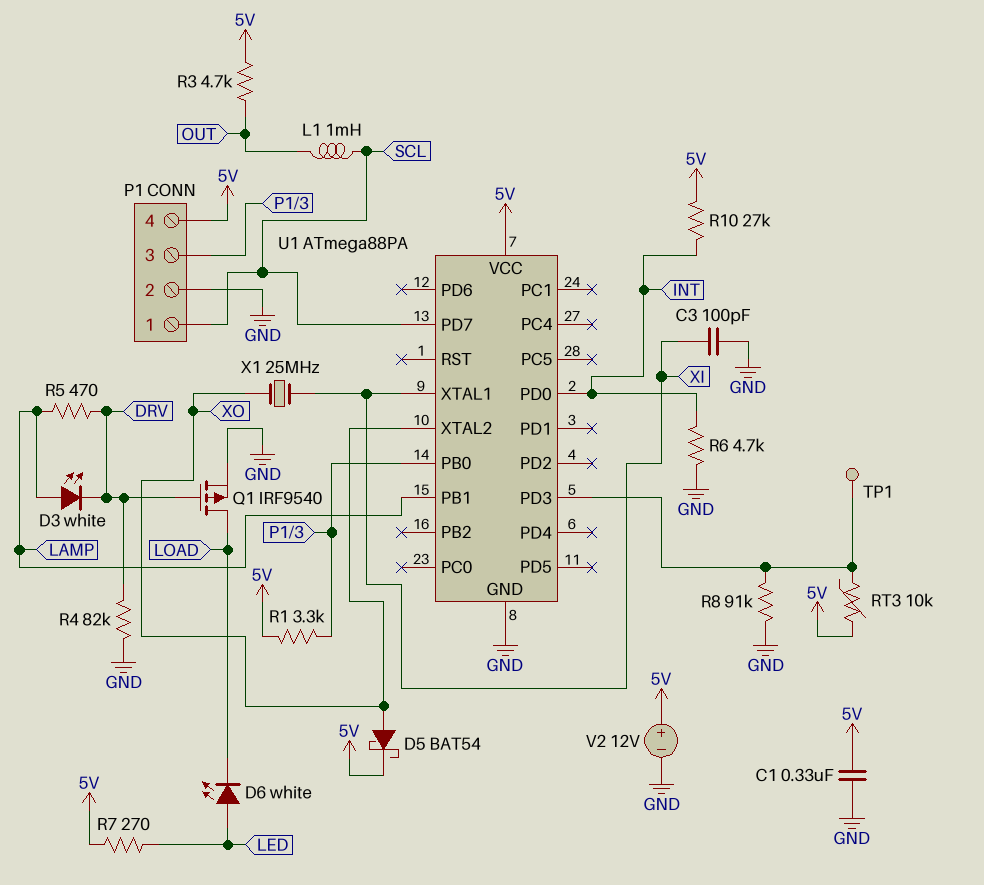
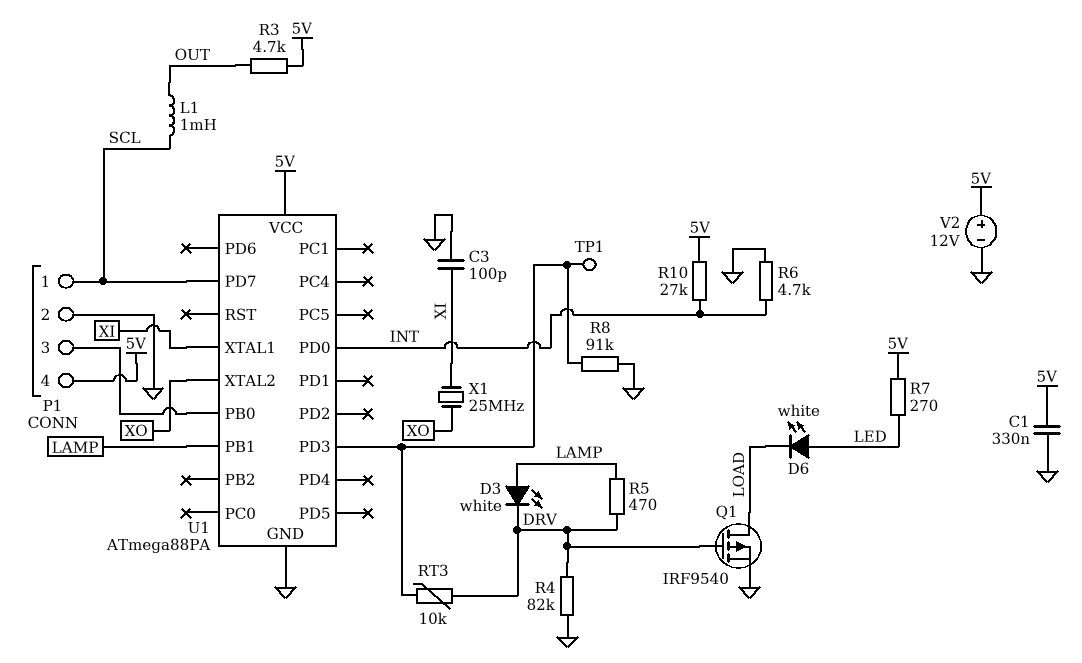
D5: schottky BAT54 (A XO, K 5V) -> none
R1: 3.3k (5V, P1/3) -> none
RT3: 10k (5V, U1/PD3) -> 10k (DRV, U1/PD3)

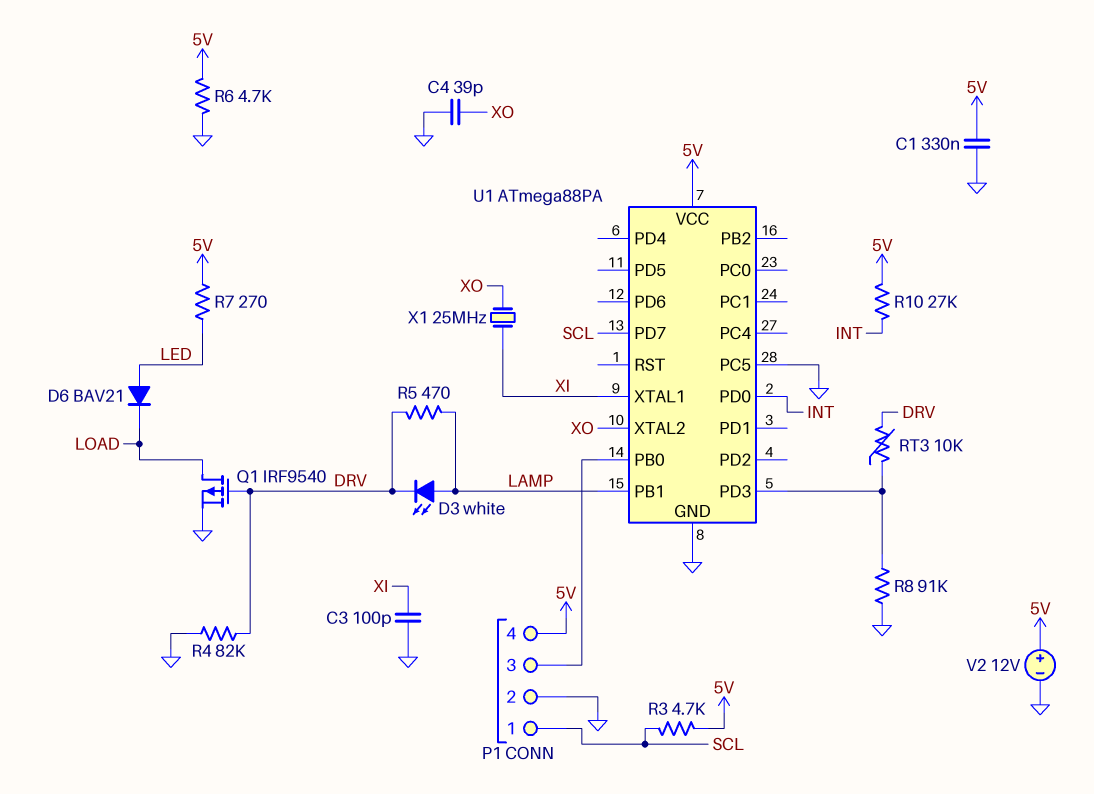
C4: none -> 39pF (GND, XO)
D6: LED white (A LED, K LOAD) -> diode BAV21 (A LED, K LOAD)
L1: 1mH (OUT, SCL) -> none
R3: 4.7k (5V, OUT) -> 4.7k (5V, SCL)
R6: 4.7k (GND, INT) -> 4.7k (5V, GND)
TP1: test point (U1/PD3) -> none
U1 pin PC5: none -> GND

